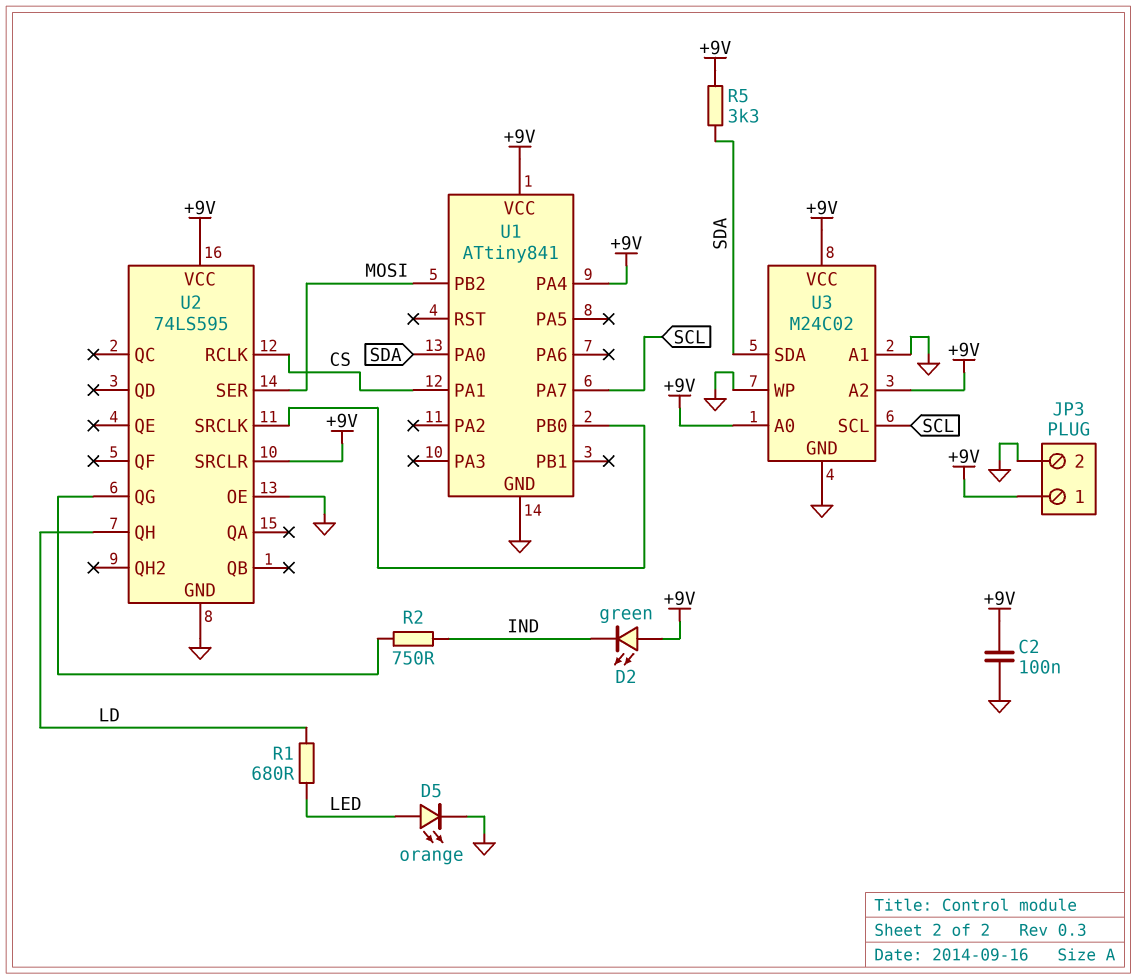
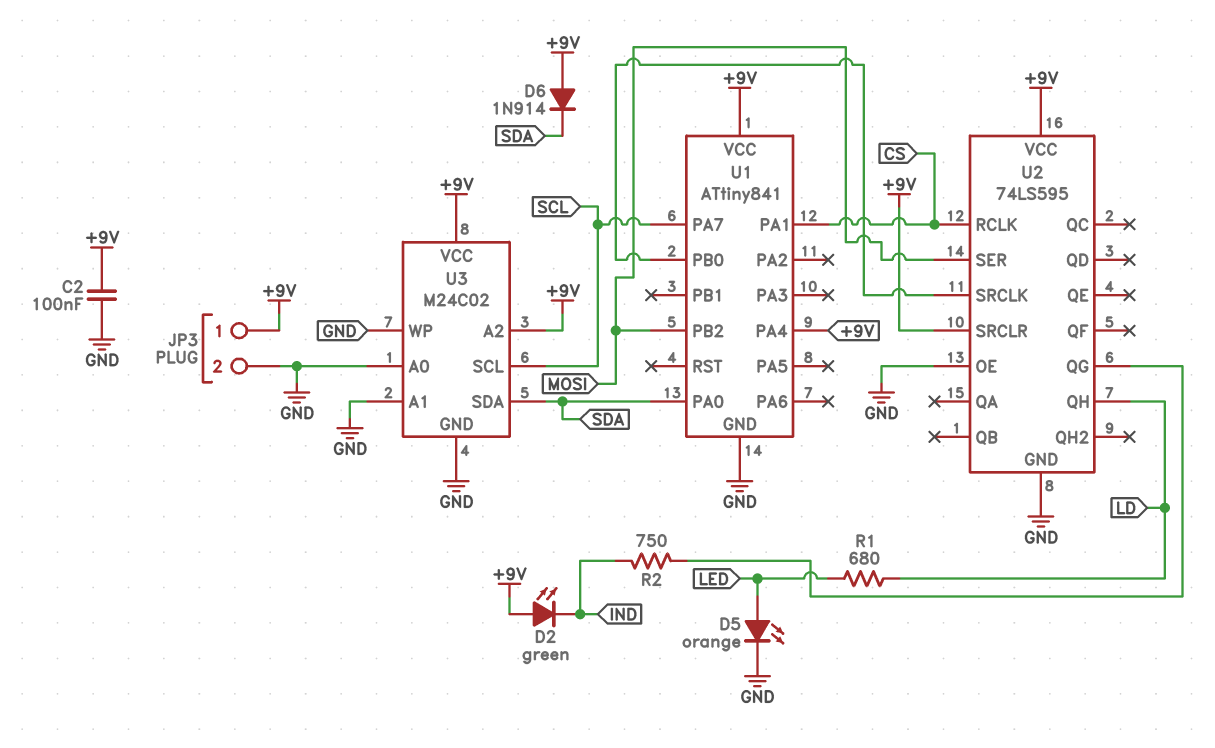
D6: none -> diode 1N914 (A +9V, K SDA)
R5: 3.3k (+9V, SDA) -> none
U3 pin A0: +9V -> GND

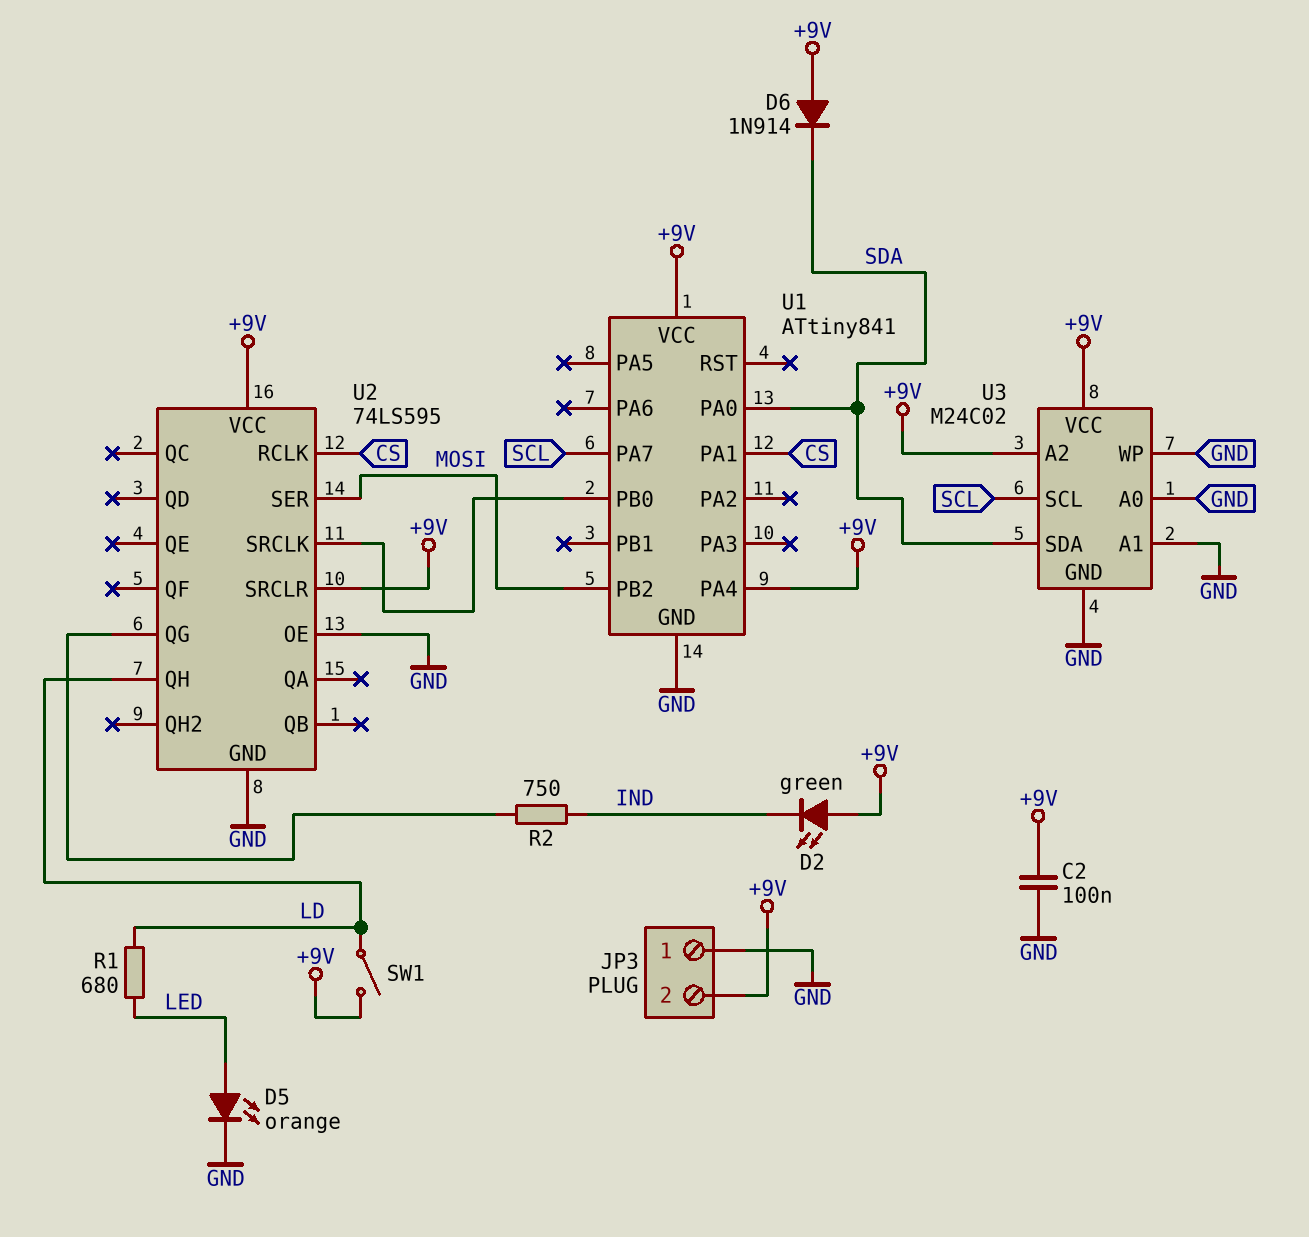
JP3 pin 1: +9V -> GND
JP3 pin 2: GND -> +9V
SW1: none -> switch (+9V, LD)

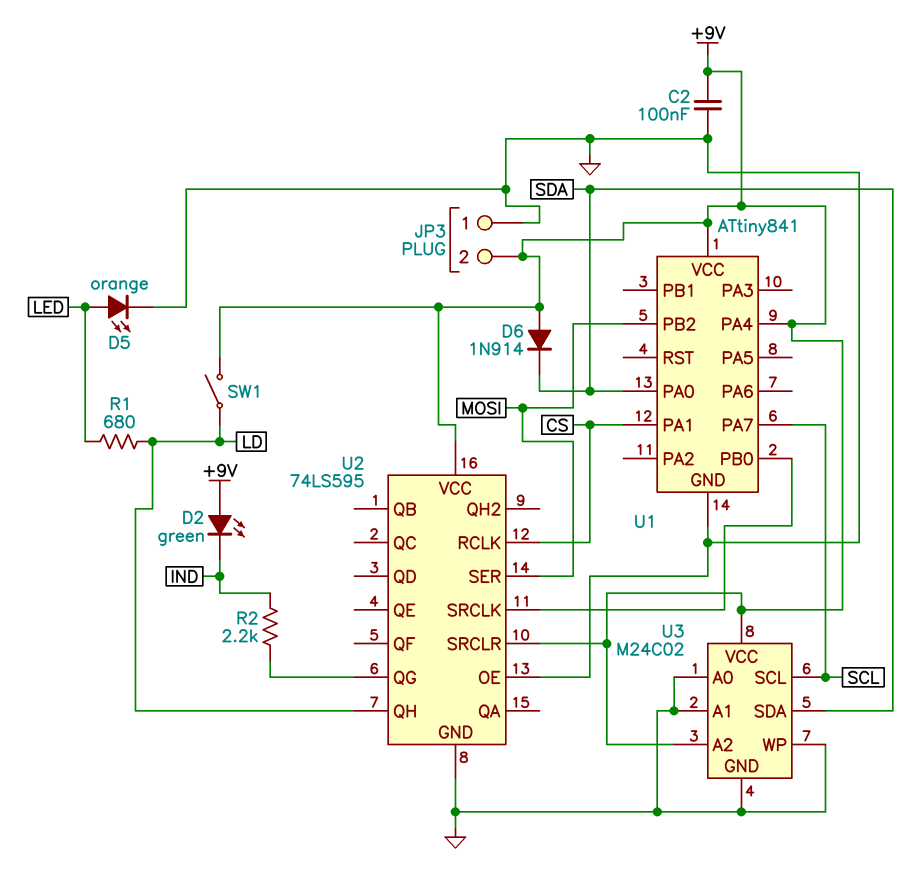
R2: 750 (IND, U2/QG) -> 2.2k (IND, U2/QG)

